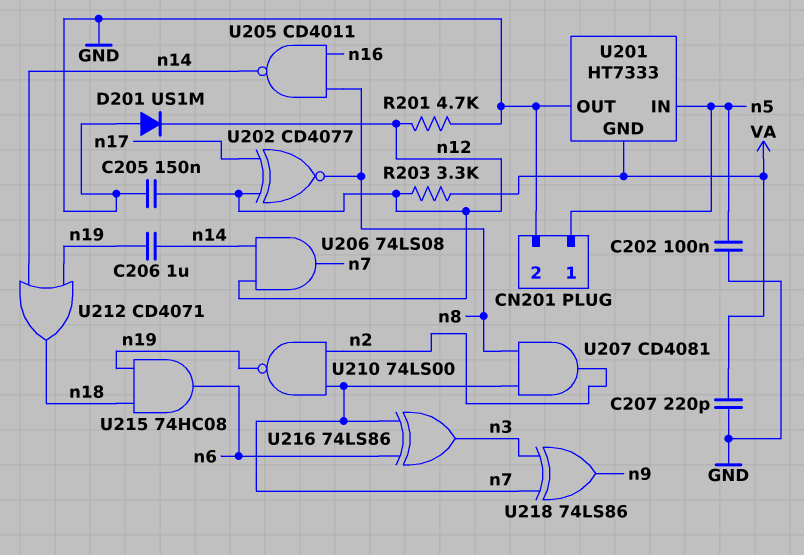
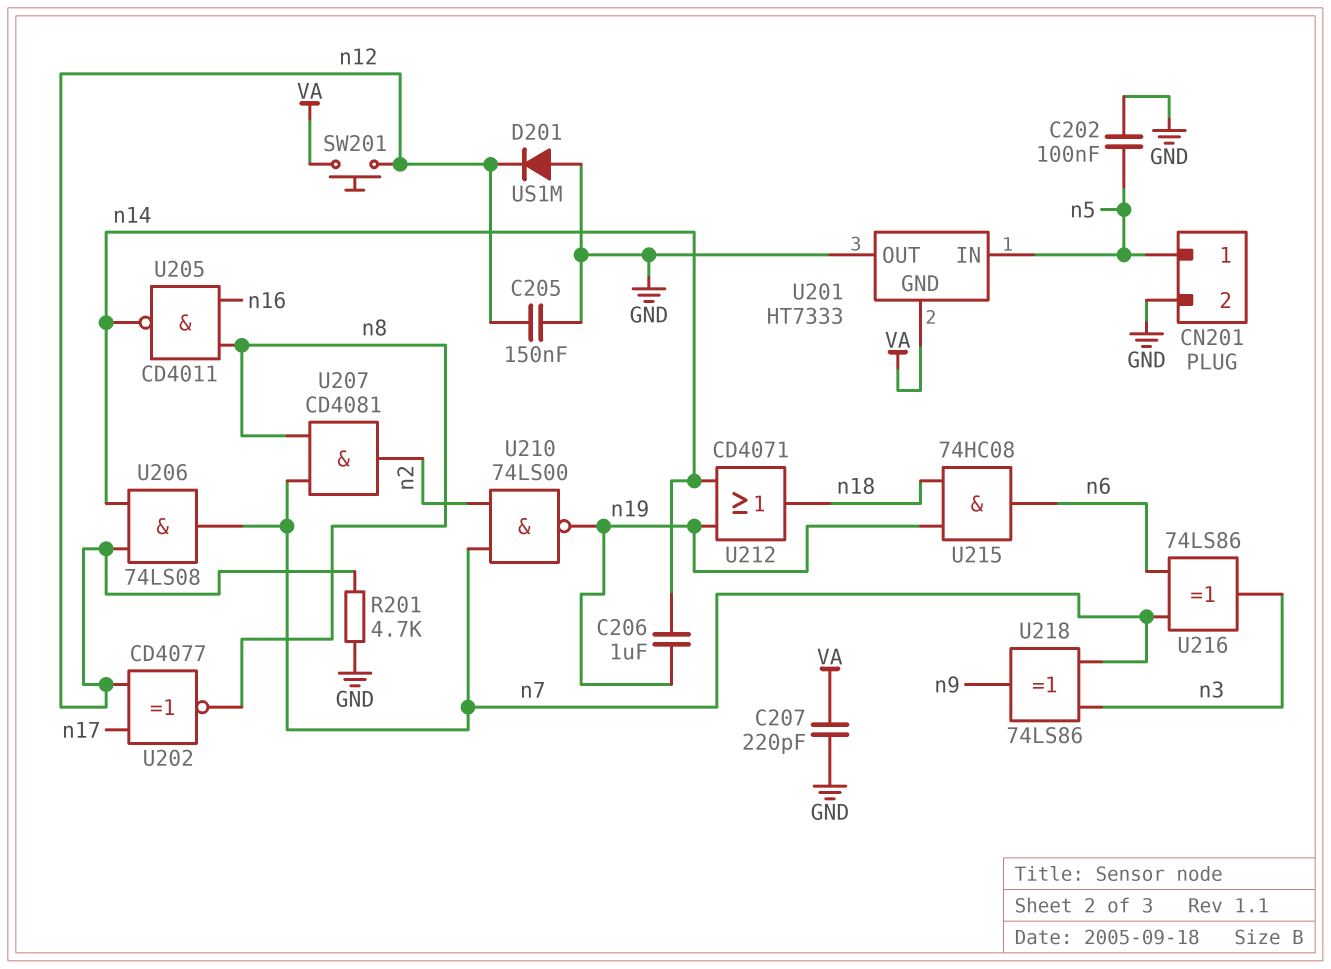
R203: 3.3k (VA, n12) -> none
SW201: none -> button (VA, n12)

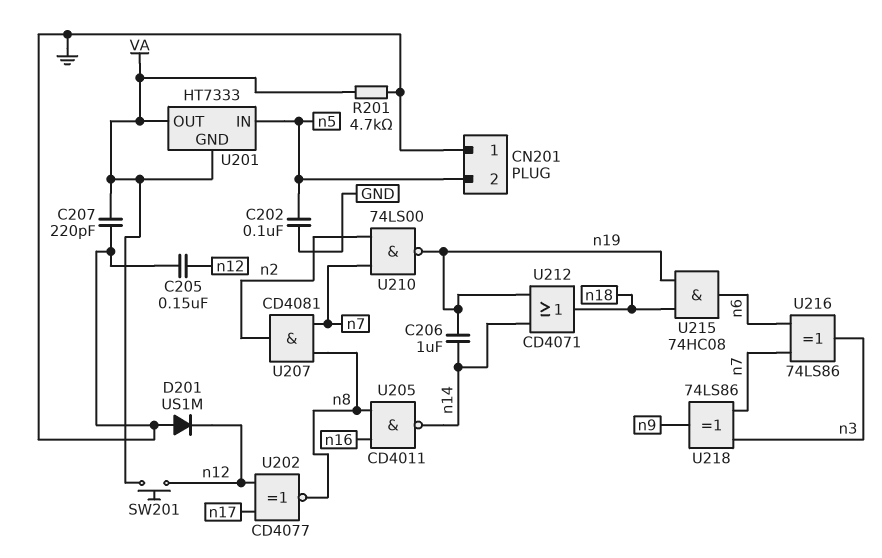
CN201 pin 1: n5 -> GND
CN201 pin 2: GND -> n5
R201: 4.7k (GND, n12) -> 4.7k (GND, VA)
U201 pin OUT: GND -> VA
U206: AND 74LS08 (in n12, in n14, out n7) -> none

